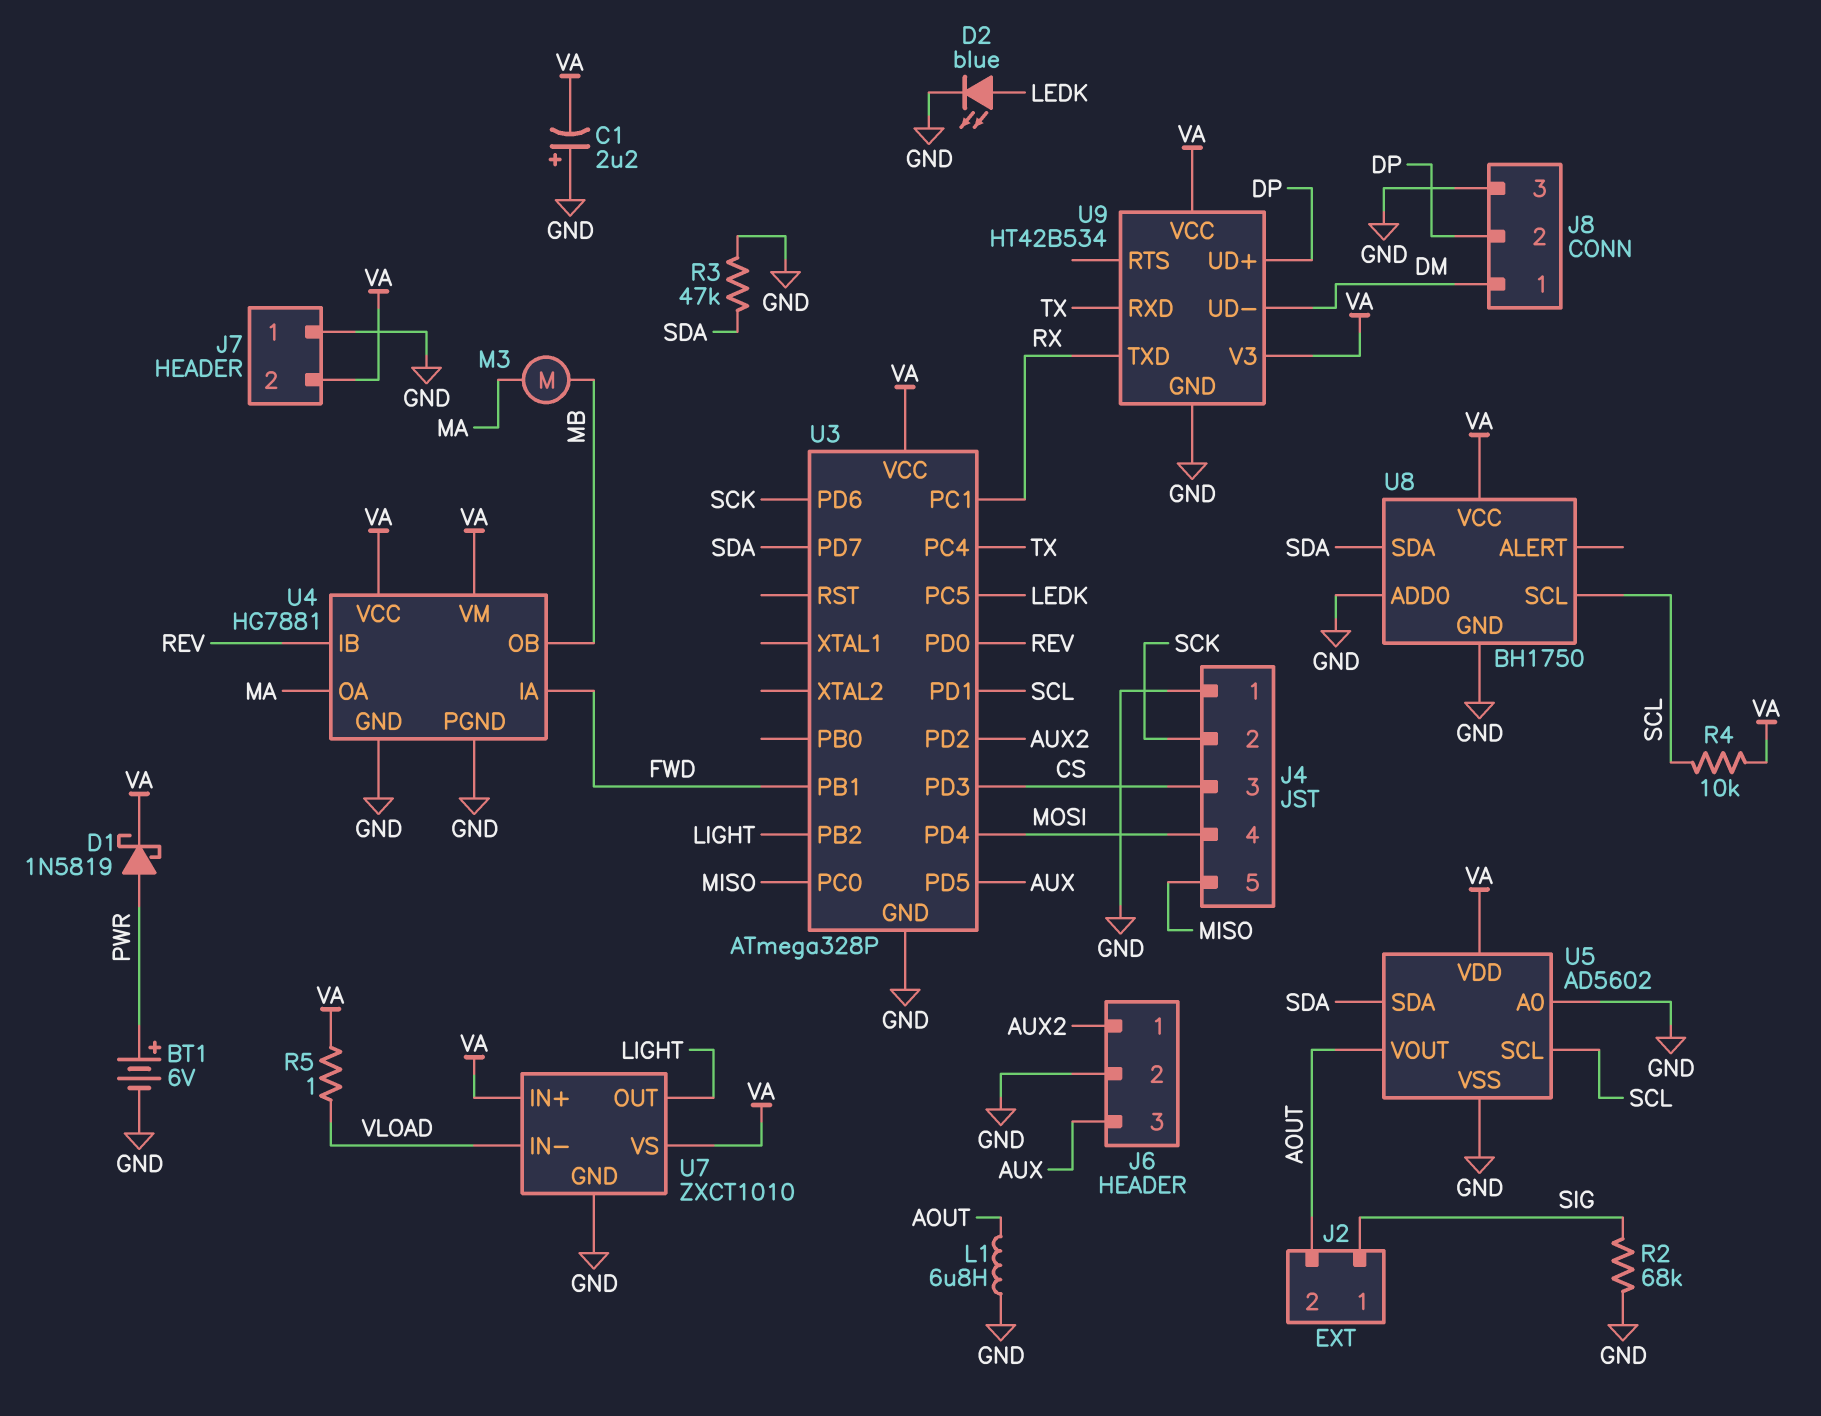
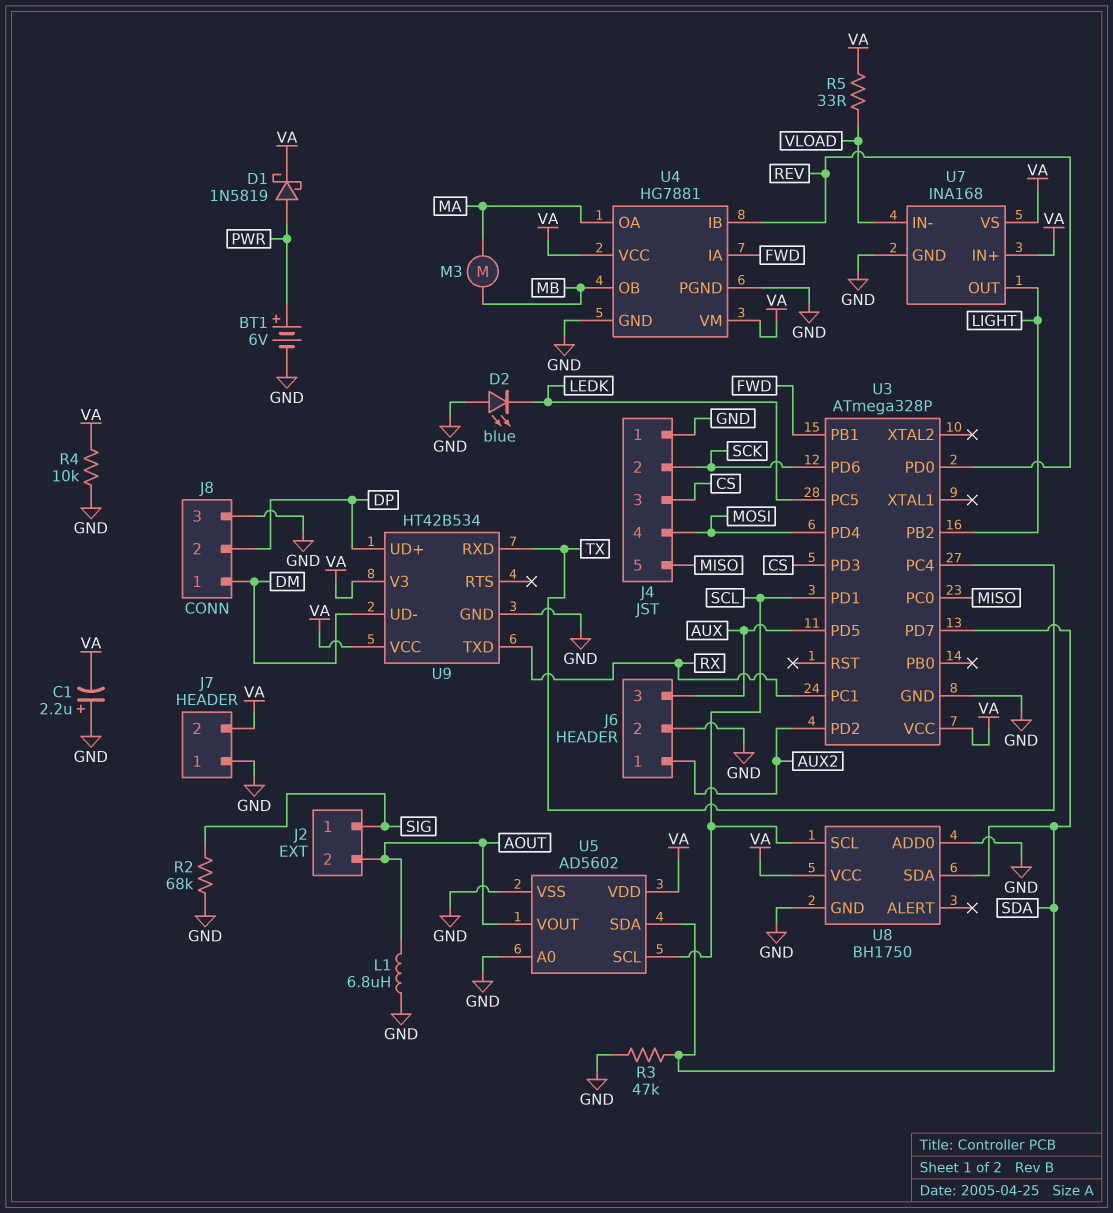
D2: LED blue (A LEDK, K GND) -> LED blue (A GND, K LEDK)
R4: 10k (SCL, VA) -> 10k (GND, VA)
R5: 1 (VA, VLOAD) -> 33 (VA, VLOAD)
U7: ZXCT1010 -> INA168

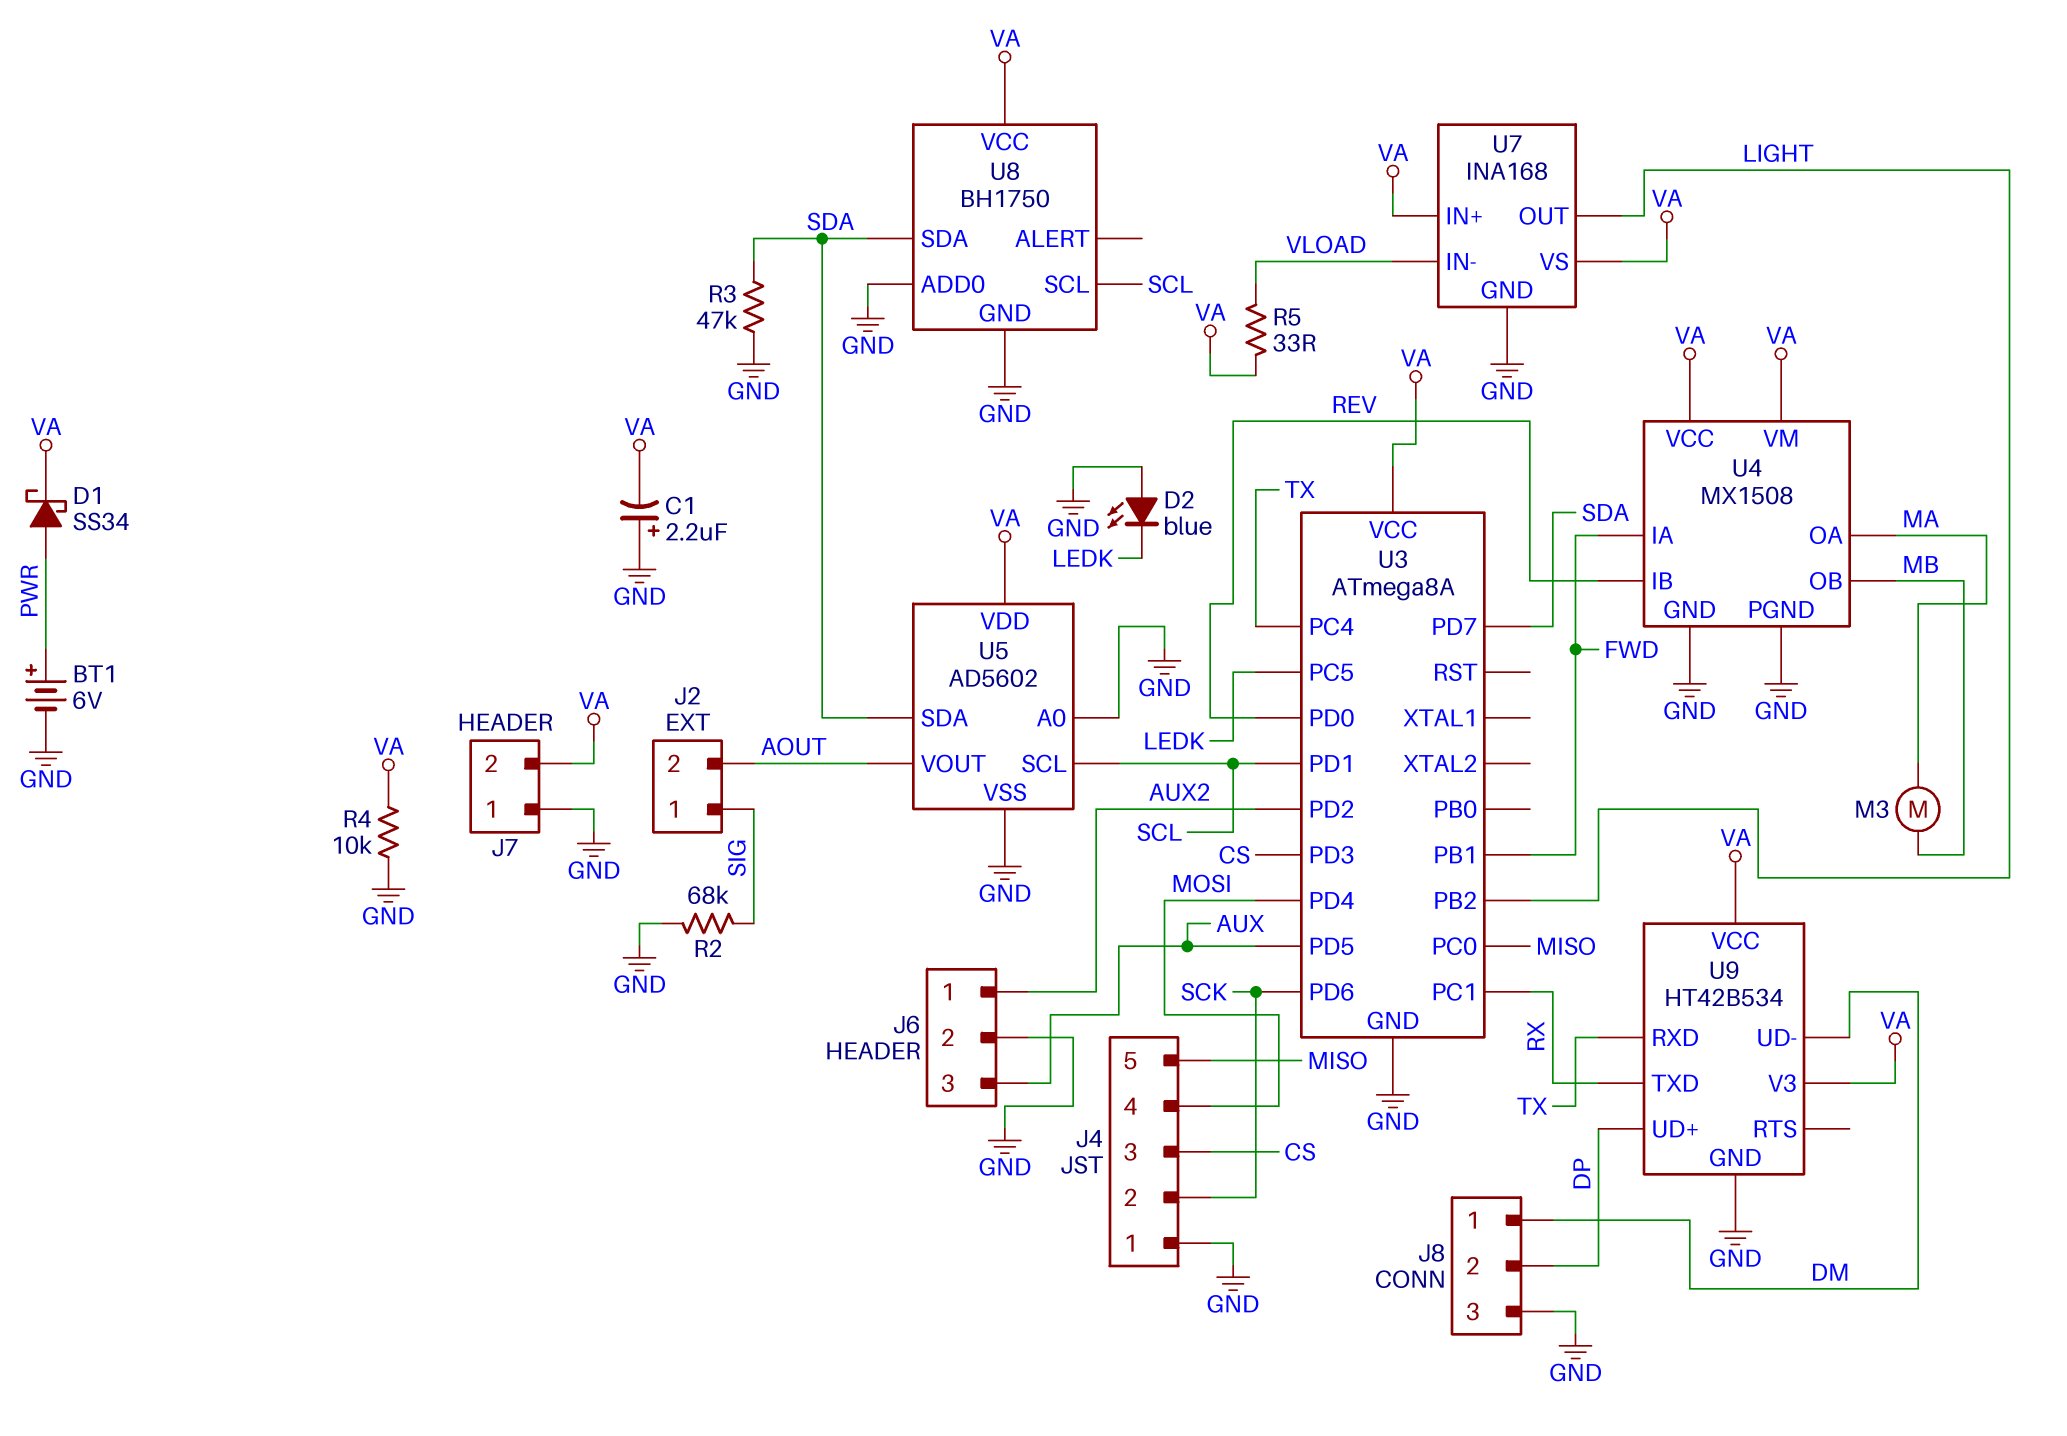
D1: schottky 1N5819 (A PWR, K VA) -> schottky SS34 (A PWR, K VA)
L1: 6.8uH (AOUT, GND) -> none
U3: ATmega328P -> ATmega8A
U4: HG7881 -> MX1508

